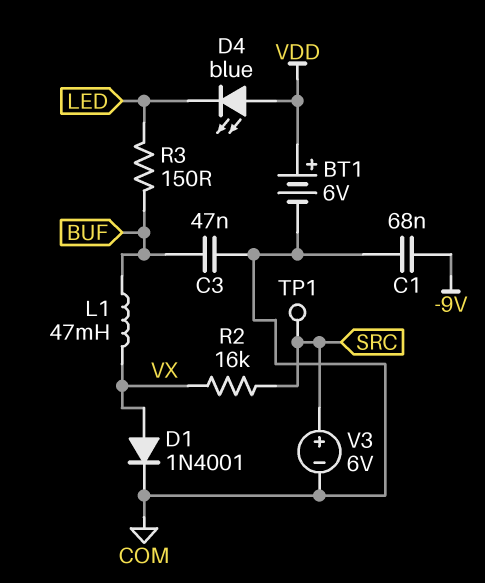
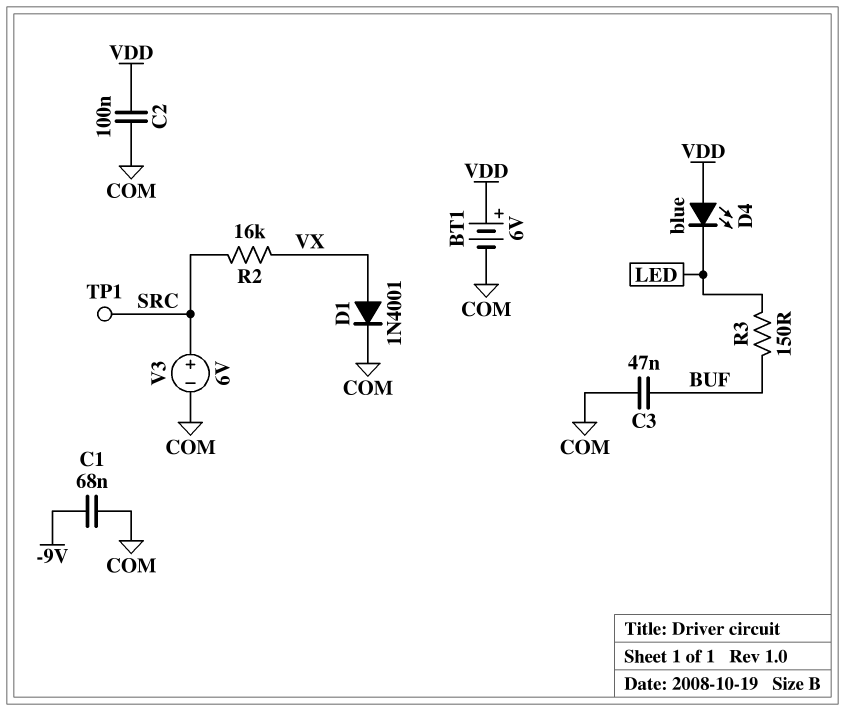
C2: none -> 100nF (COM, VDD)
L1: 47mH (BUF, VX) -> none

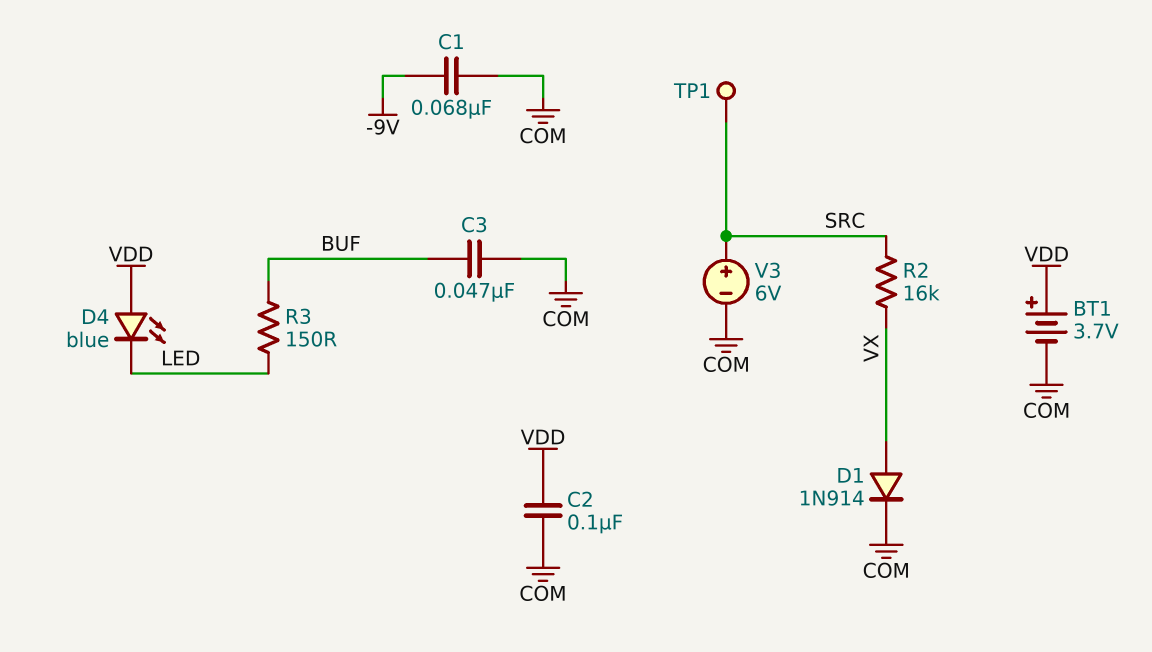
BT1: 6V (plus VDD, minus COM) -> 3.7V (plus VDD, minus COM)
D1: diode 1N4001 (A VX, K COM) -> diode 1N914 (A VX, K COM)

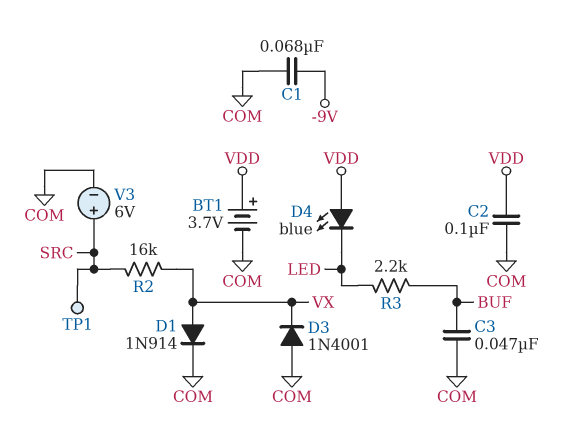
D3: none -> diode 1N4001 (A COM, K VX)
R3: 150 (BUF, LED) -> 2.2k (BUF, LED)

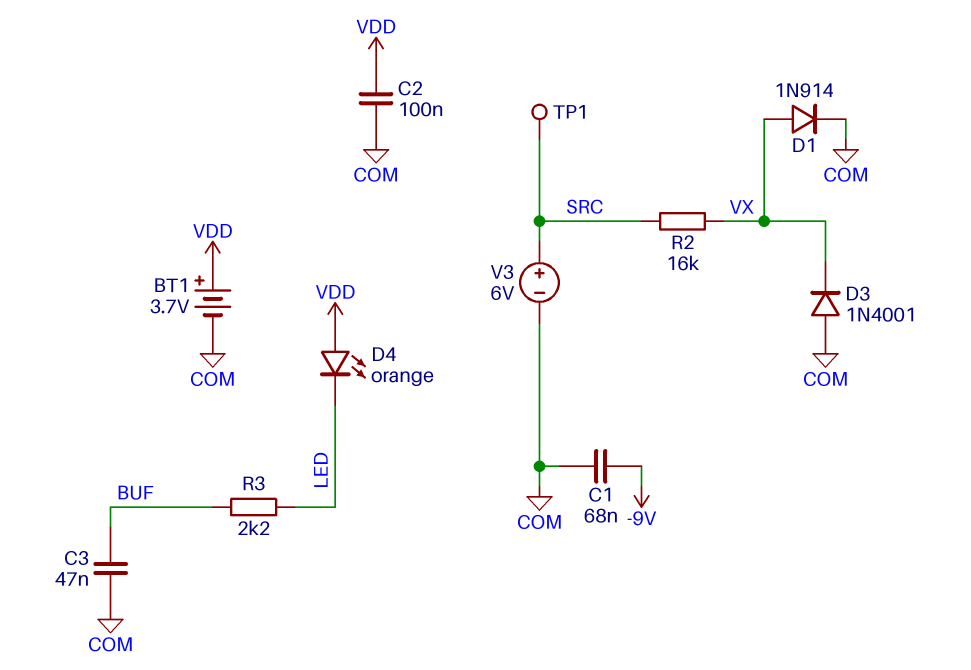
D4: LED blue (A VDD, K LED) -> LED orange (A VDD, K LED)

